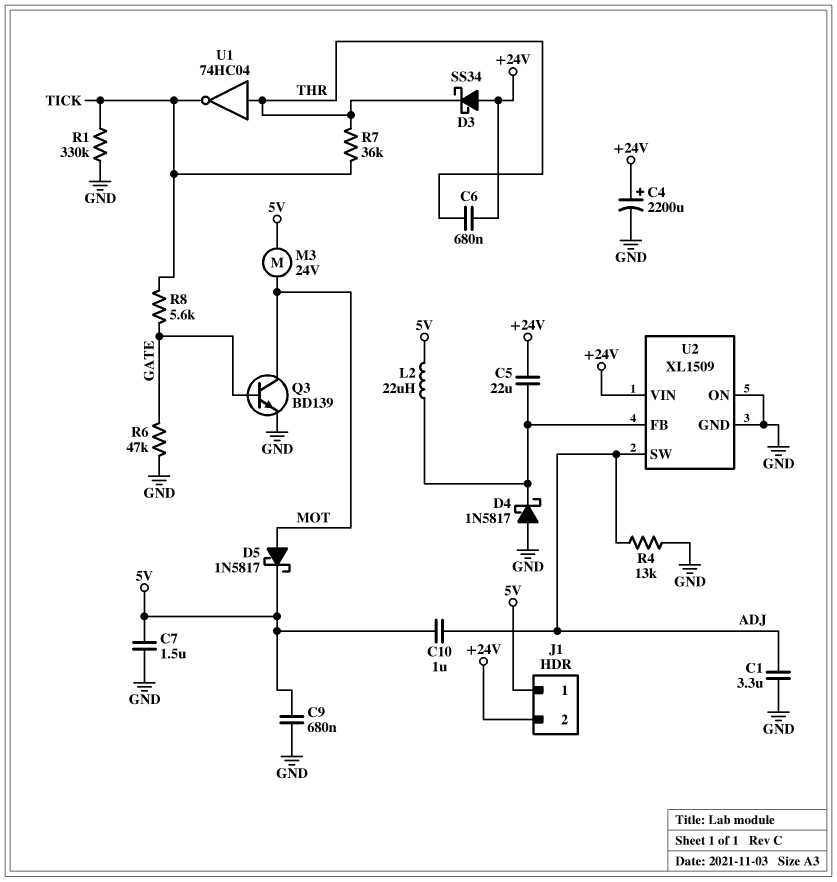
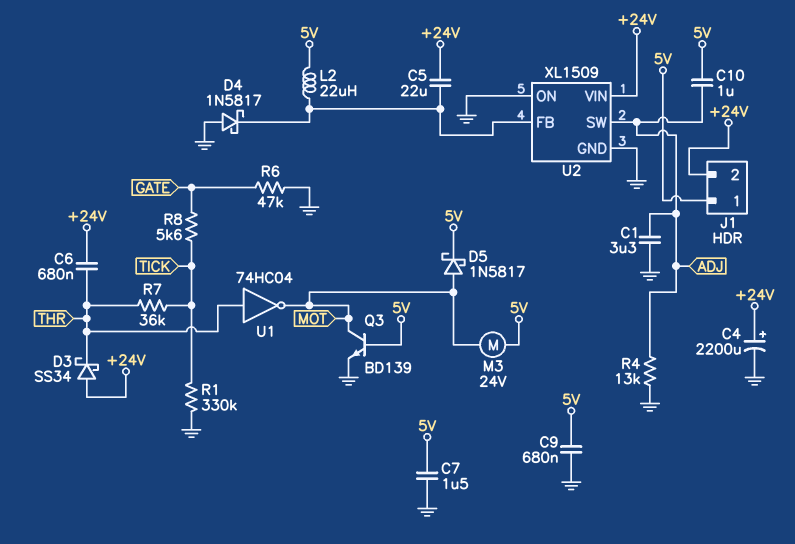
Q3: NPN BD139 (B GATE, C MOT, E GND) -> NPN BD139 (B 5V, C MOT, E GND)
U1: NOT 74HC04 (in THR, out TICK) -> NOT 74HC04 (in THR, out MOT)

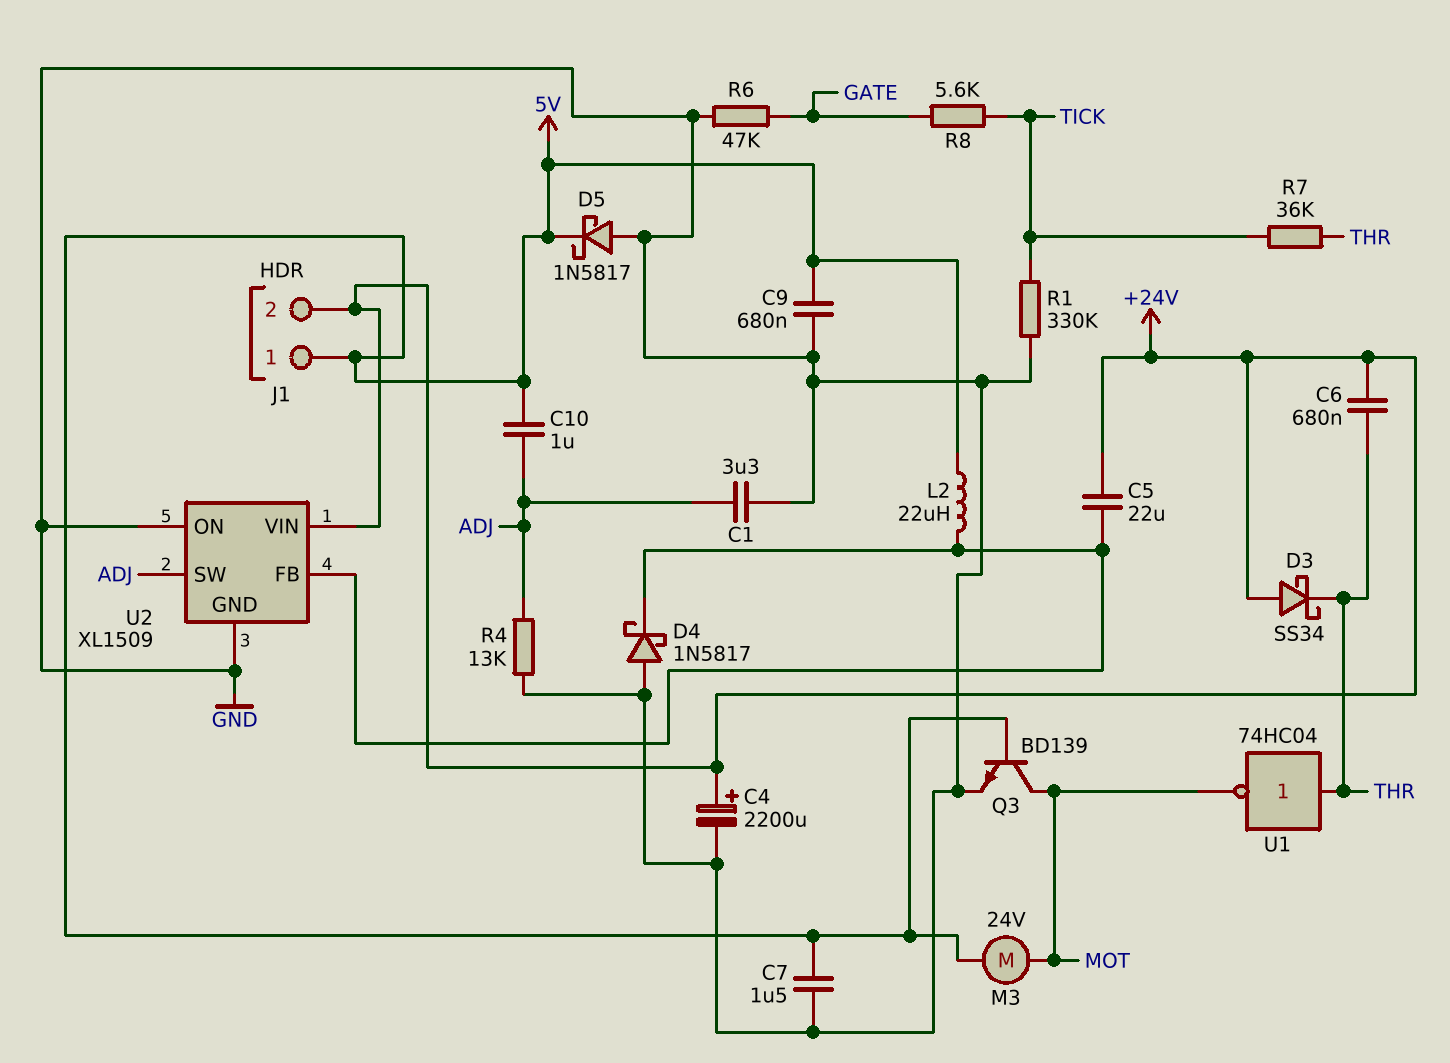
D5: schottky 1N5817 (A MOT, K 5V) -> schottky 1N5817 (A GND, K 5V)

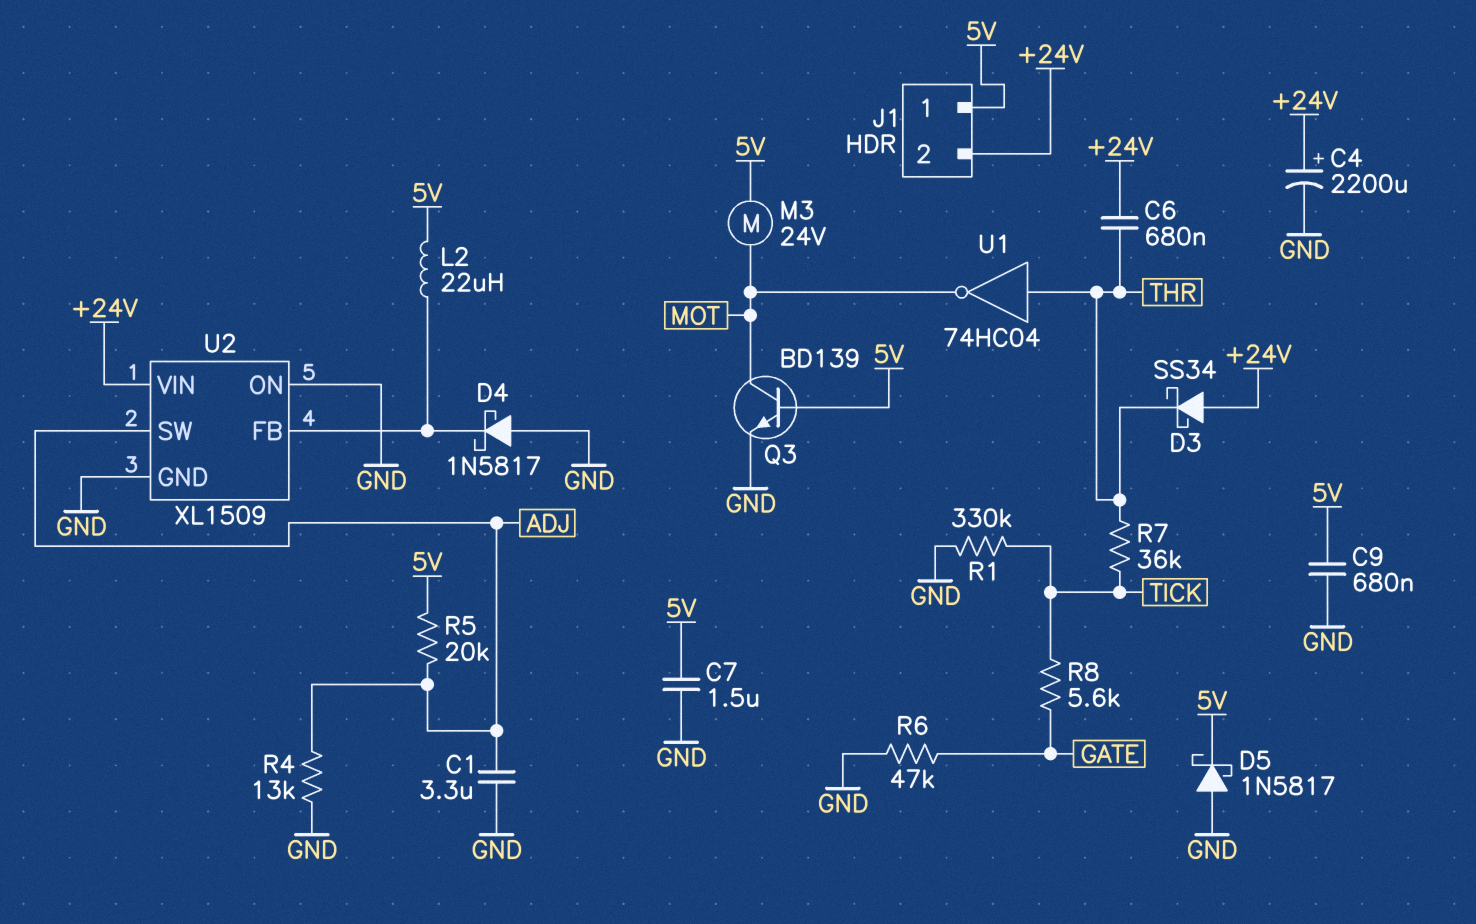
C5: 22uF (+24V, U2/FB) -> none
C10: 1uF (5V, ADJ) -> none
R5: none -> 20k (5V, ADJ)

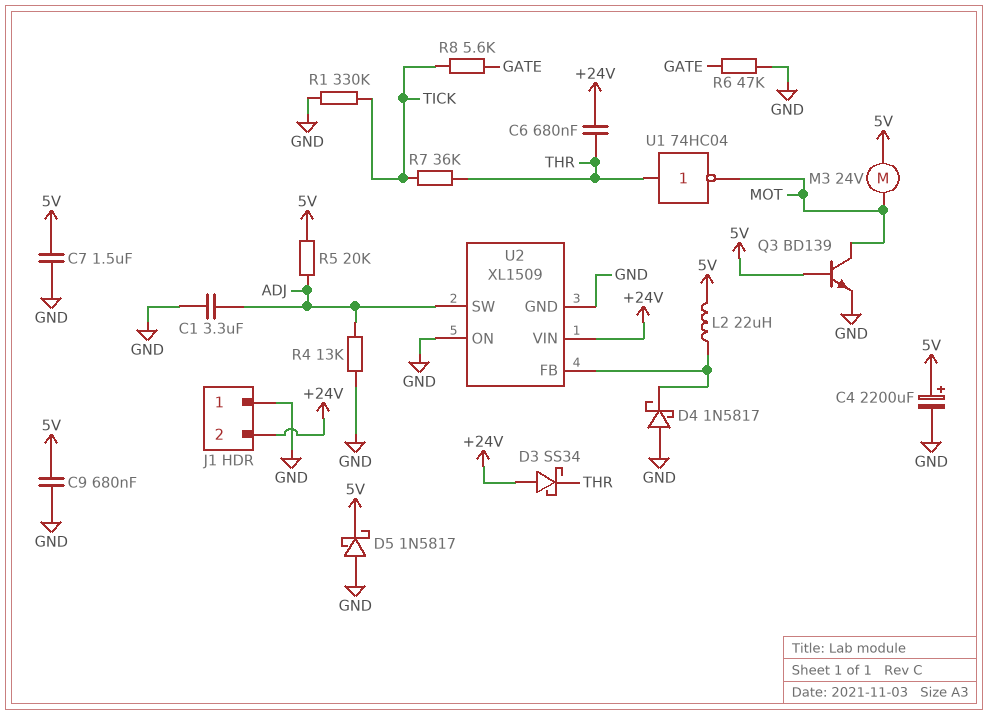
C4: 2200uF (plus +24V, minus GND) -> 2200uF (plus 5V, minus GND)
J1 pin 1: 5V -> GND

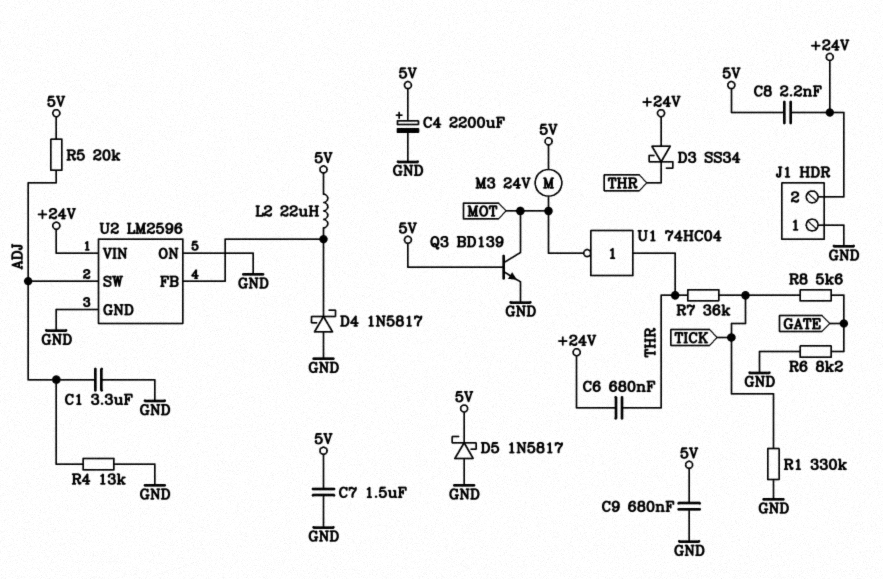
C8: none -> 2.2nF (+24V, 5V)
R6: 47k (GATE, GND) -> 8.2k (GATE, GND)
U2: XL1509 -> LM2596

